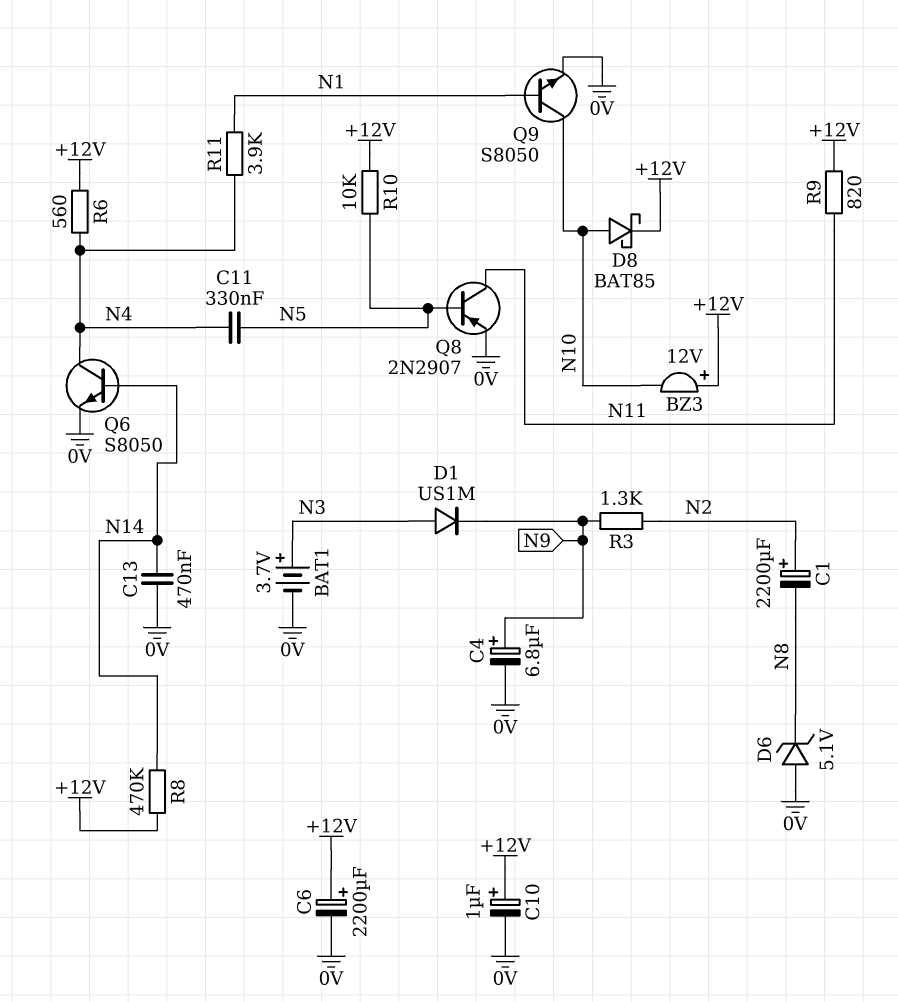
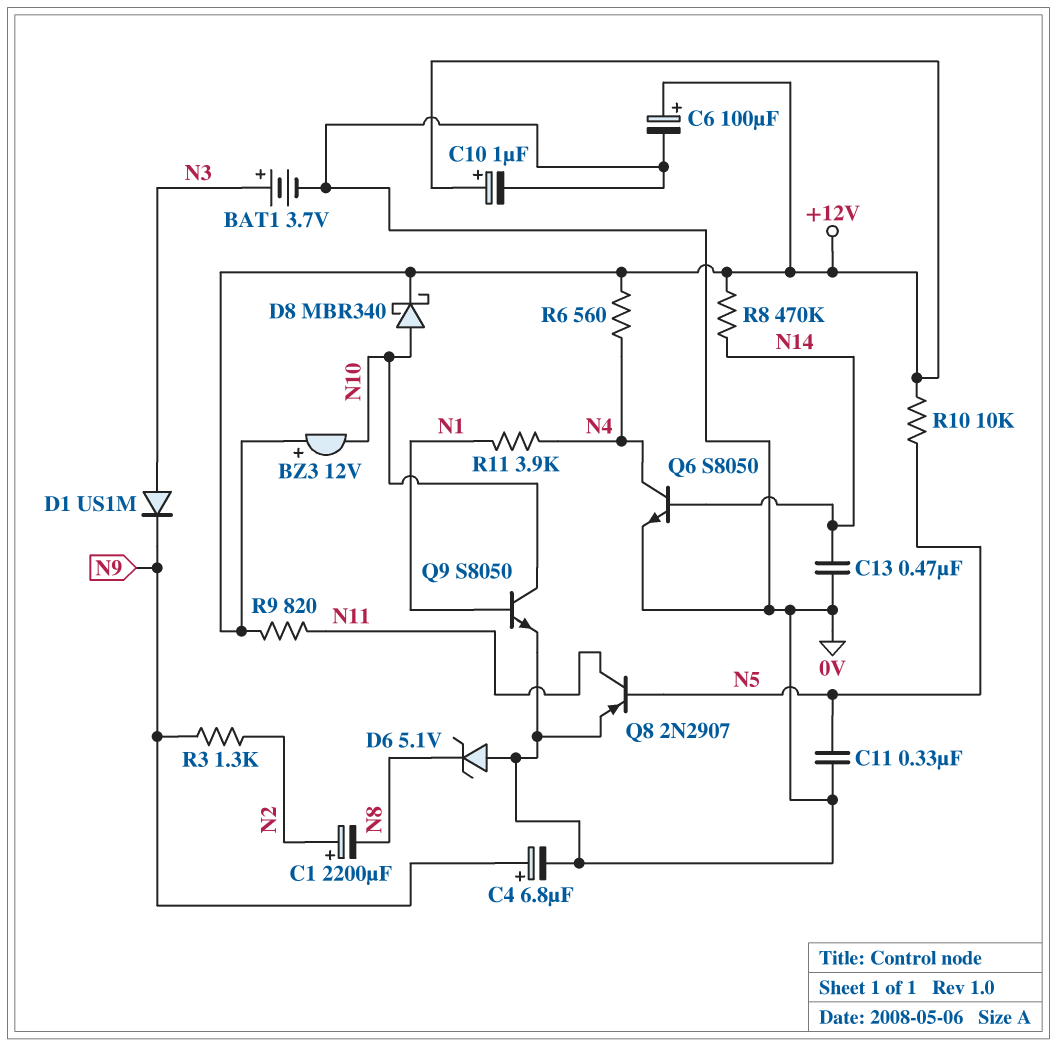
C6: 2200uF (plus +12V, minus 0V) -> 100uF (plus +12V, minus 0V)
C11: 330nF (N4, N5) -> 330nF (0V, N5)
D8: schottky BAT85 (A N10, K +12V) -> schottky MBR340 (A N10, K +12V)

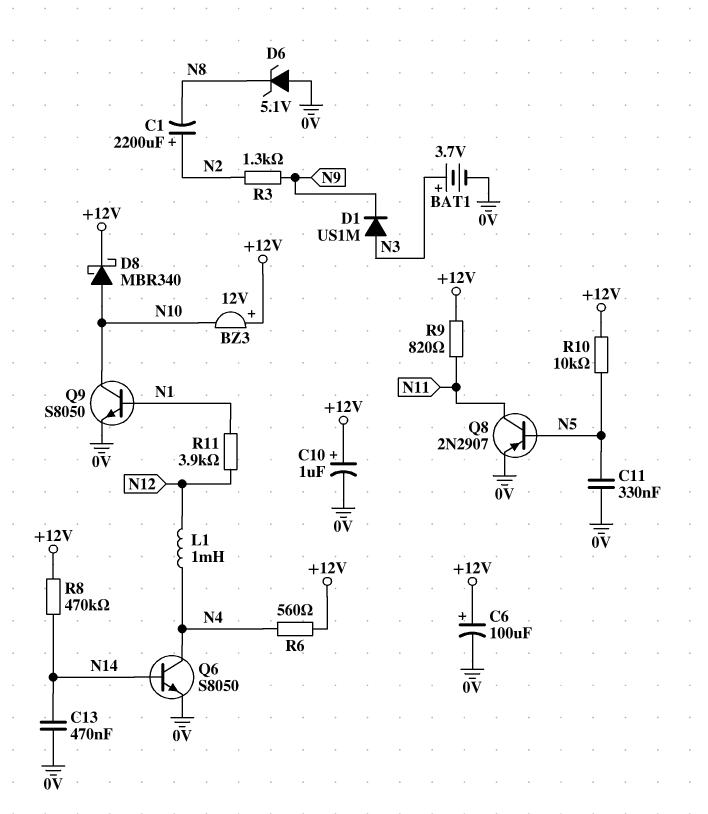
C4: 6.8uF (plus N9, minus 0V) -> none
L1: none -> 1mH (N4, N12)
R11: 3.9k (N1, N4) -> 3.9k (N1, N12)

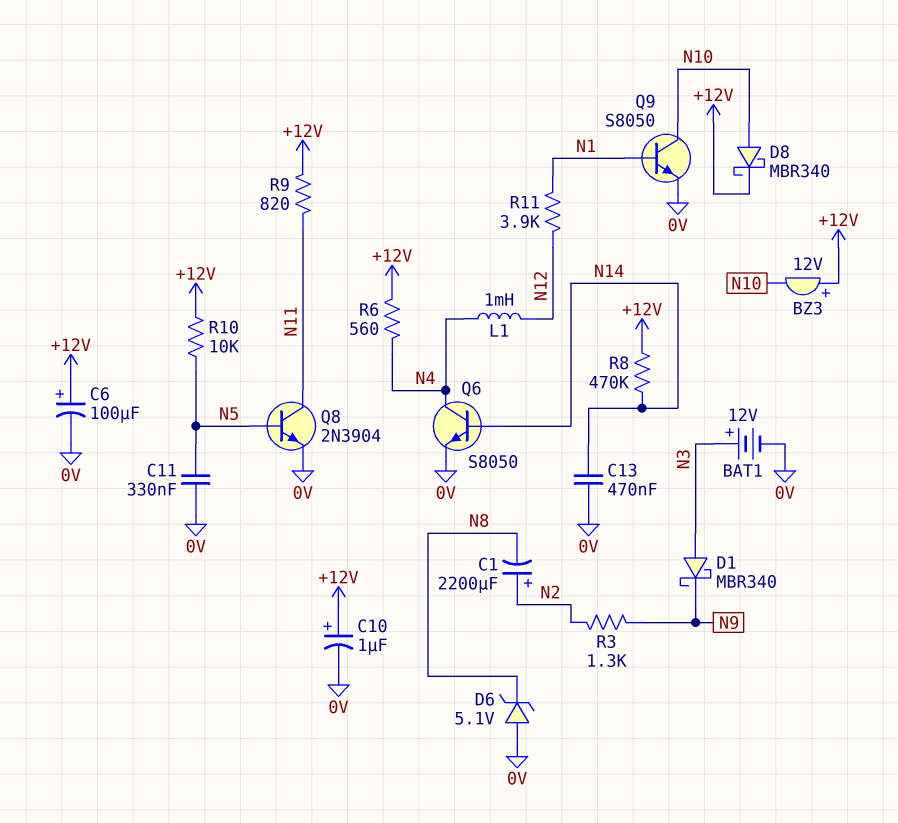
BAT1: 3.7V (plus N3, minus 0V) -> 12V (plus N3, minus 0V)
D1: diode US1M (A N3, K N9) -> schottky MBR340 (A N3, K N9)
Q8: PNP 2N2907 (B N5, C N11, E 0V) -> NPN 2N3904 (B N5, C N11, E 0V)

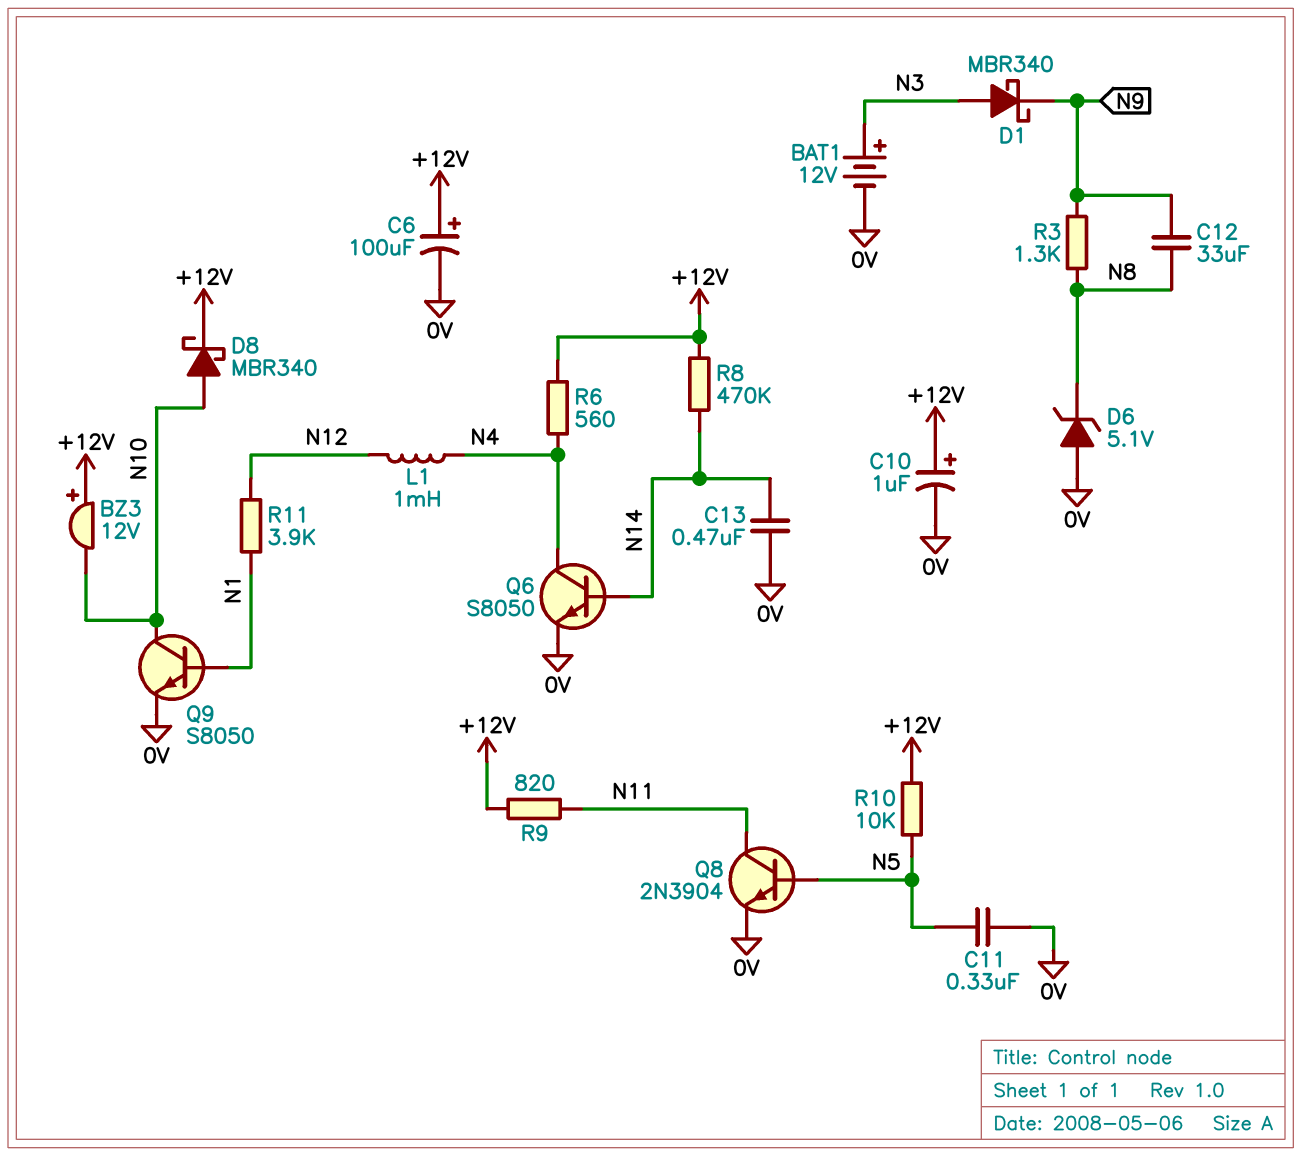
C1: 2200uF (plus N2, minus N8) -> none
C12: none -> 33uF (N8, N9)
R3: 1.3k (N2, N9) -> 1.3k (N8, N9)

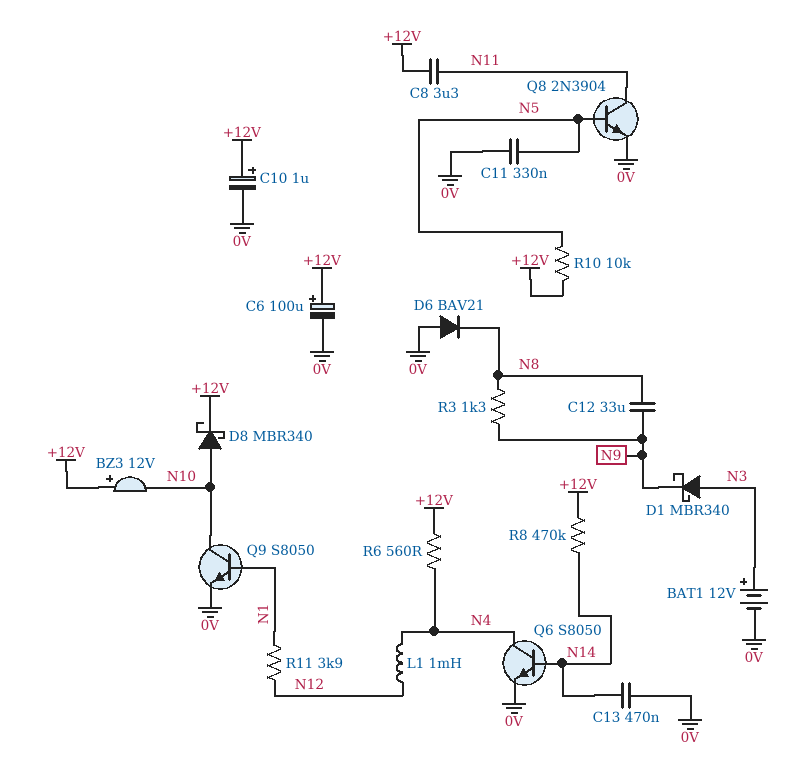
C8: none -> 3.3uF (+12V, N11)
D6: zener 5.1V (A 0V, K N8) -> diode BAV21 (A 0V, K N8)
R9: 820 (+12V, N11) -> none

